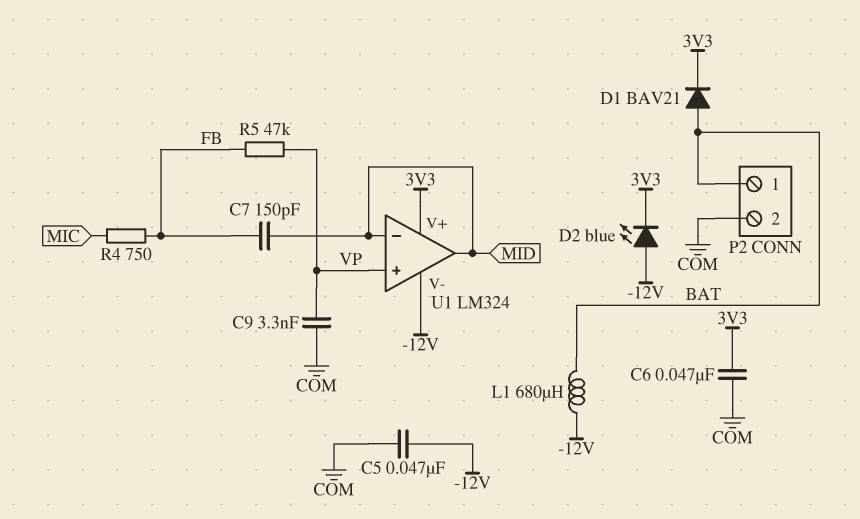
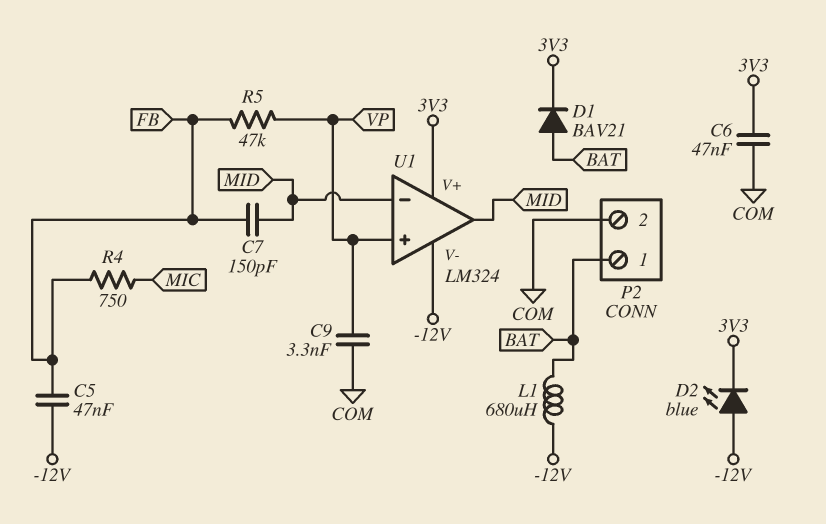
C5: 47nF (-12V, COM) -> 47nF (-12V, FB)

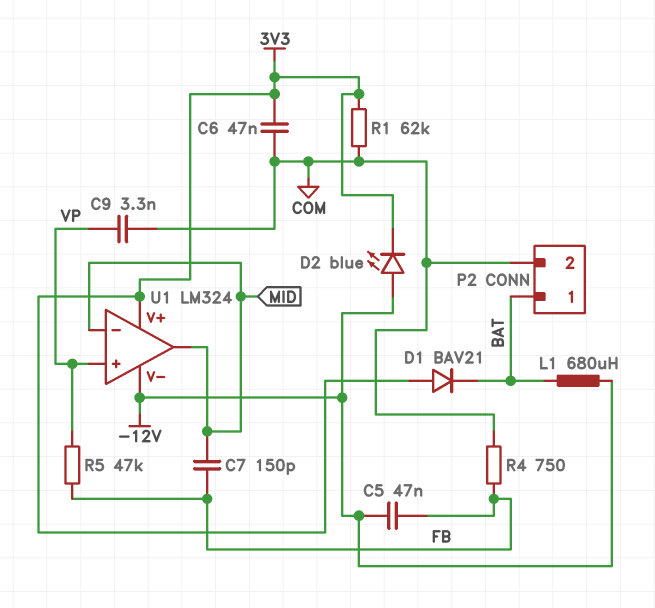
D1: diode BAV21 (A BAT, K 3V3) -> diode BAV21 (A 3V3, K BAT)
R1: none -> 62k (3V3, COM)
R4: 750 (FB, MIC) -> 750 (COM, FB)

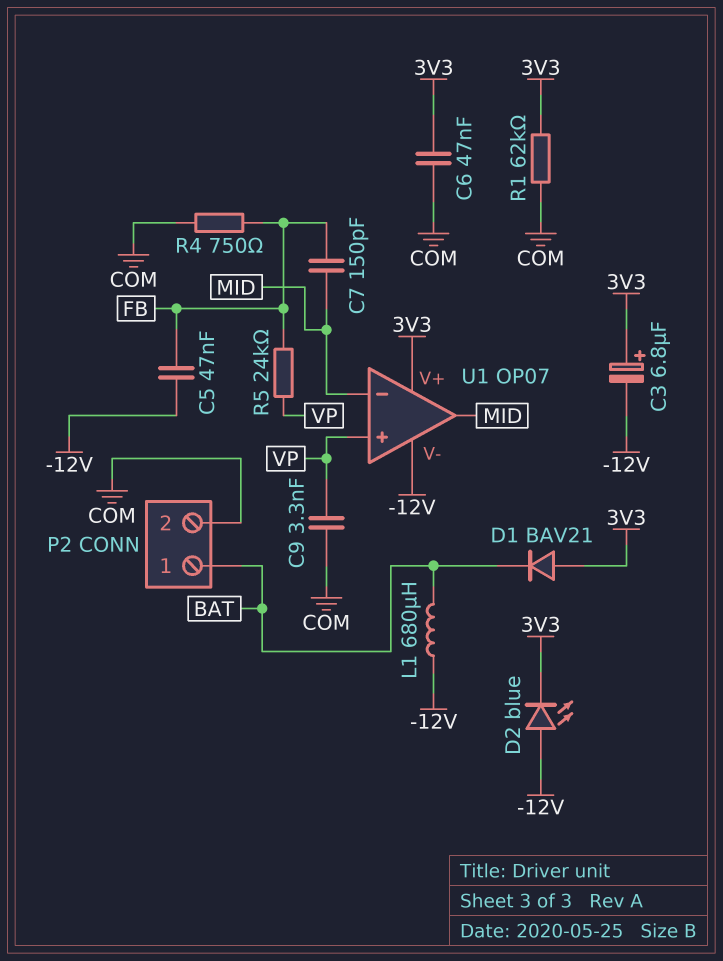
C3: none -> 6.8uF (plus 3V3, minus -12V)
R5: 47k (FB, VP) -> 24k (FB, VP)
U1: LM324 -> OP07

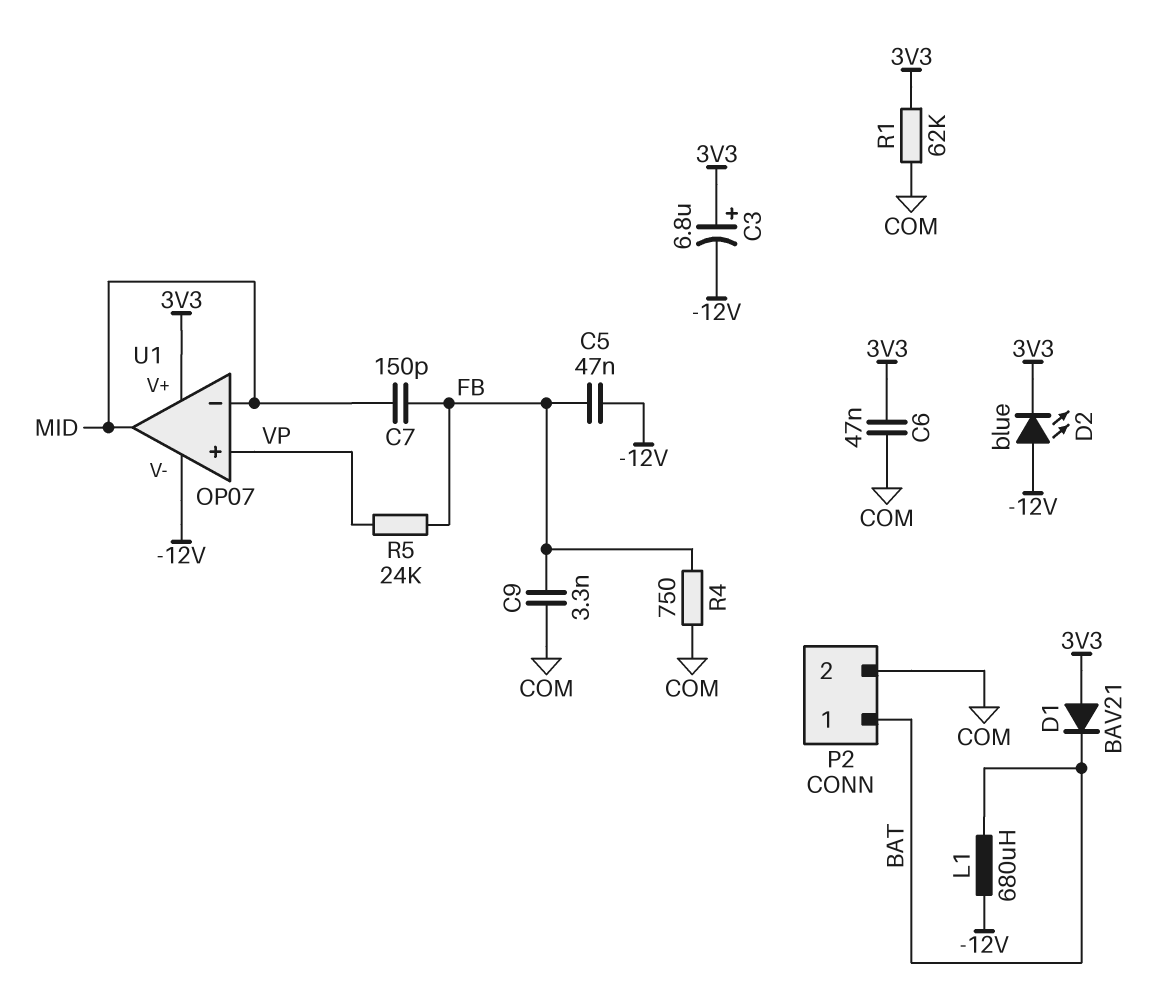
C9: 3.3nF (COM, VP) -> 3.3nF (COM, FB)

